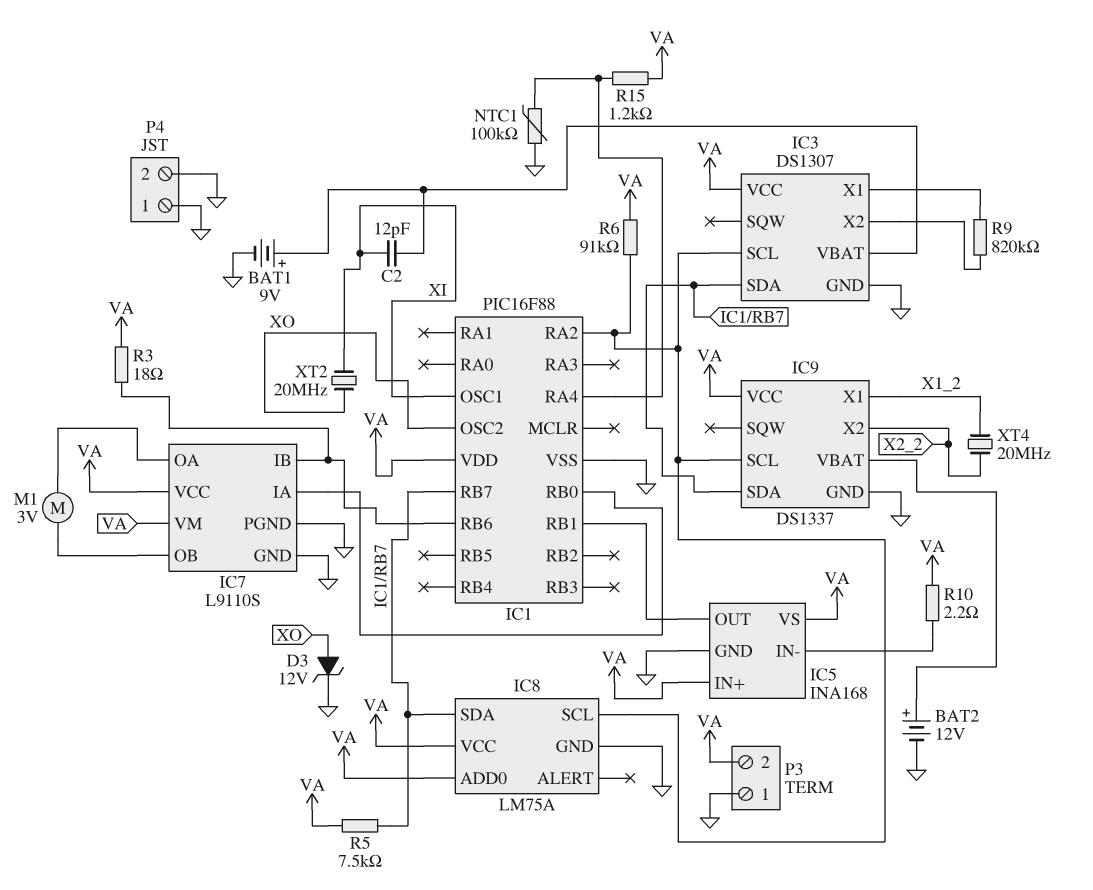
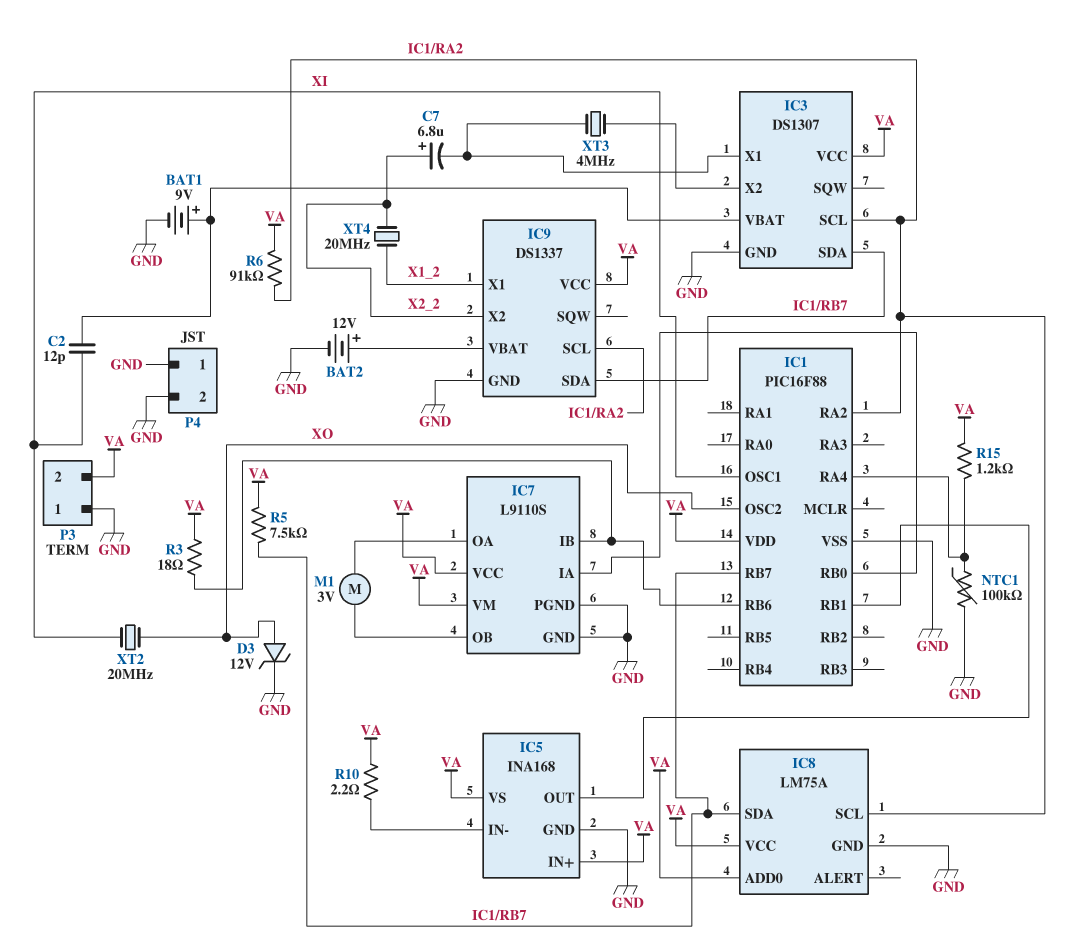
C7: none -> 6.8uF (plus X2_2, minus IC3/X1)
R9: 820k (IC3/X1, IC3/X2) -> none
XT3: none -> 4MHz (IC3/X1, IC3/X2)

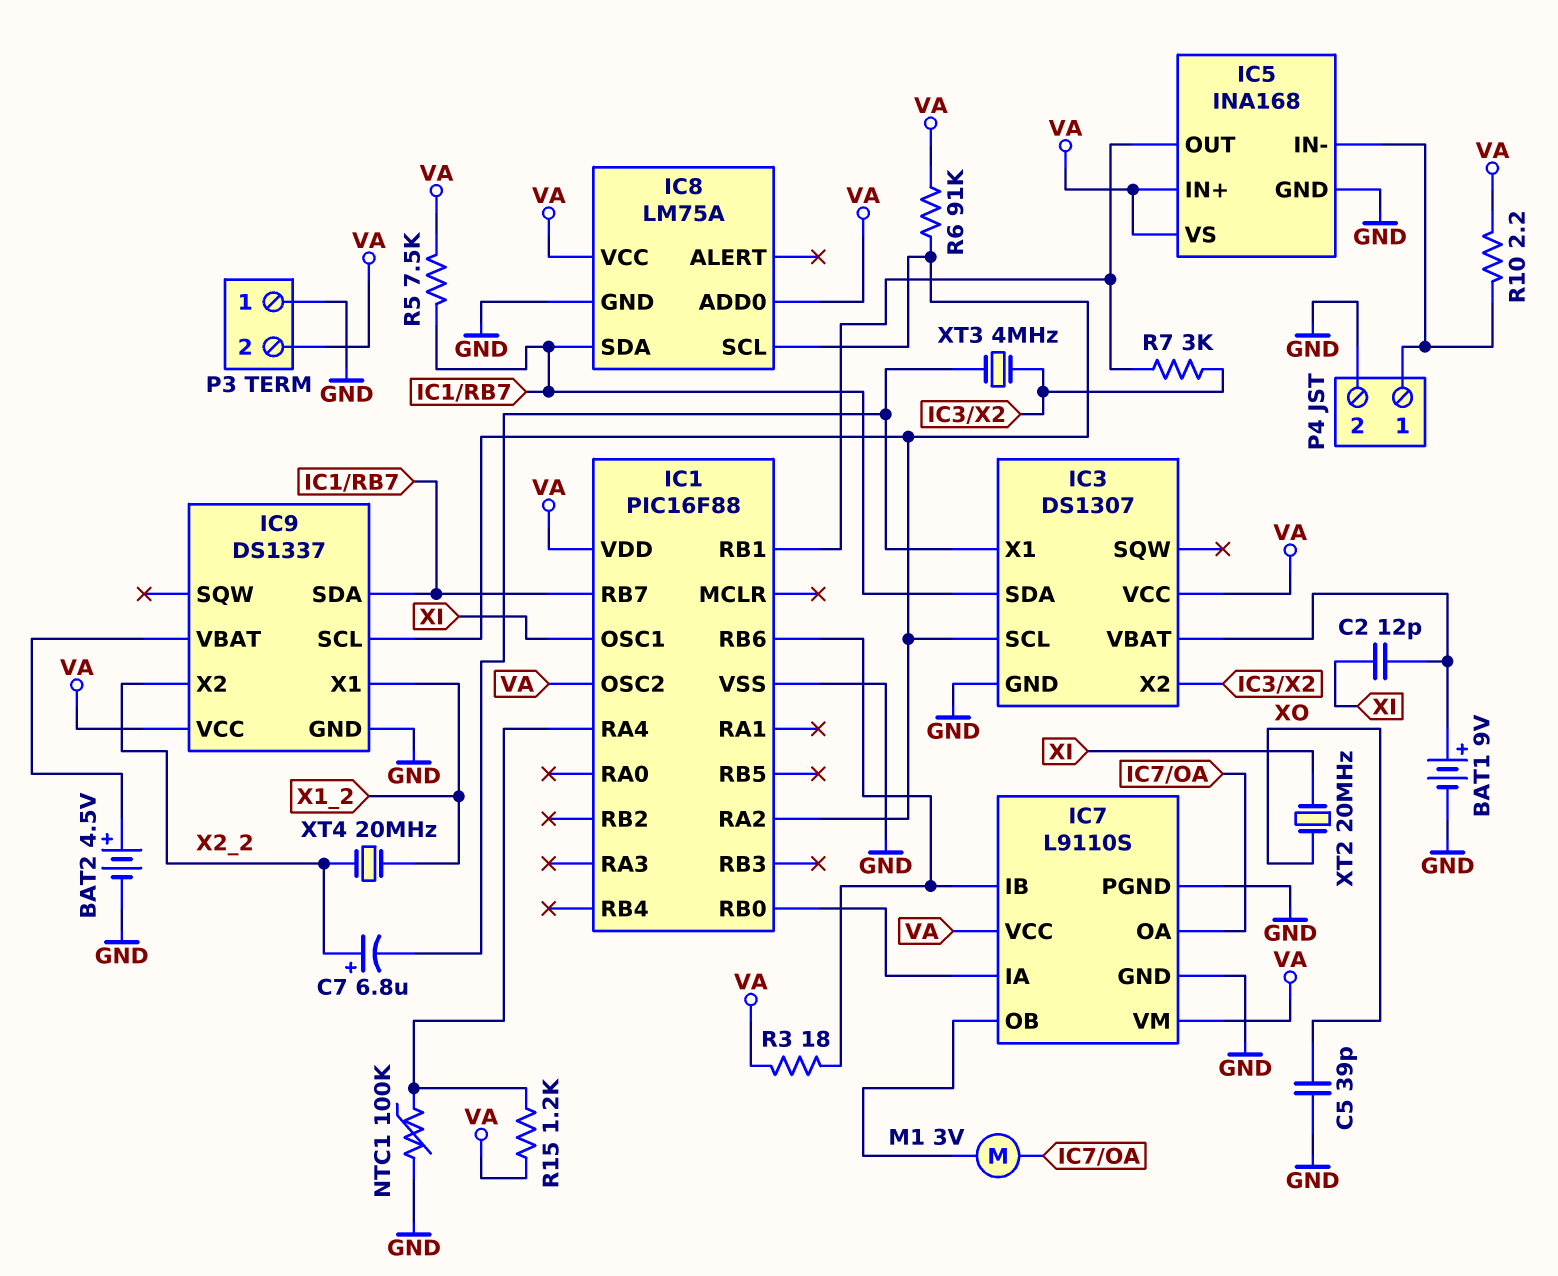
BAT2: 12V (plus IC9/VBAT, minus GND) -> 4.5V (plus IC9/VBAT, minus GND)
C5: none -> 39pF (GND, XO)
D3: zener 12V (A XO, K GND) -> none
IC1 pin OSC2: XO -> VA
P4 pin 1: GND -> IC5/IN-
R7: none -> 3k (IC1/RB1, IC3/X2)

